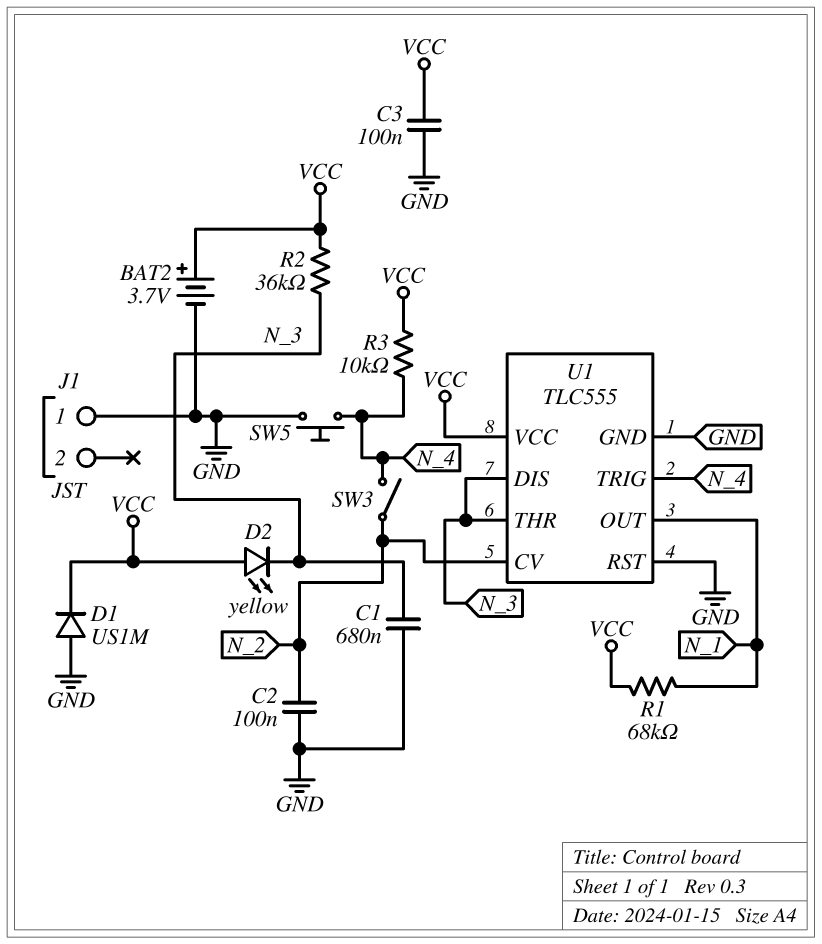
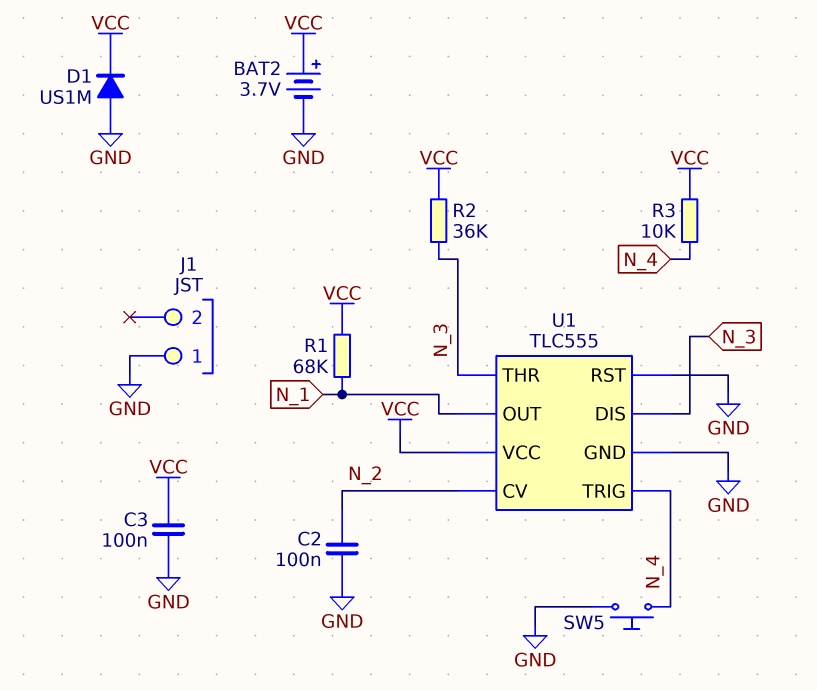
C1: 680nF (GND, N_3) -> none
D2: LED yellow (A VCC, K N_3) -> none
SW3: switch (N_2, N_4) -> none

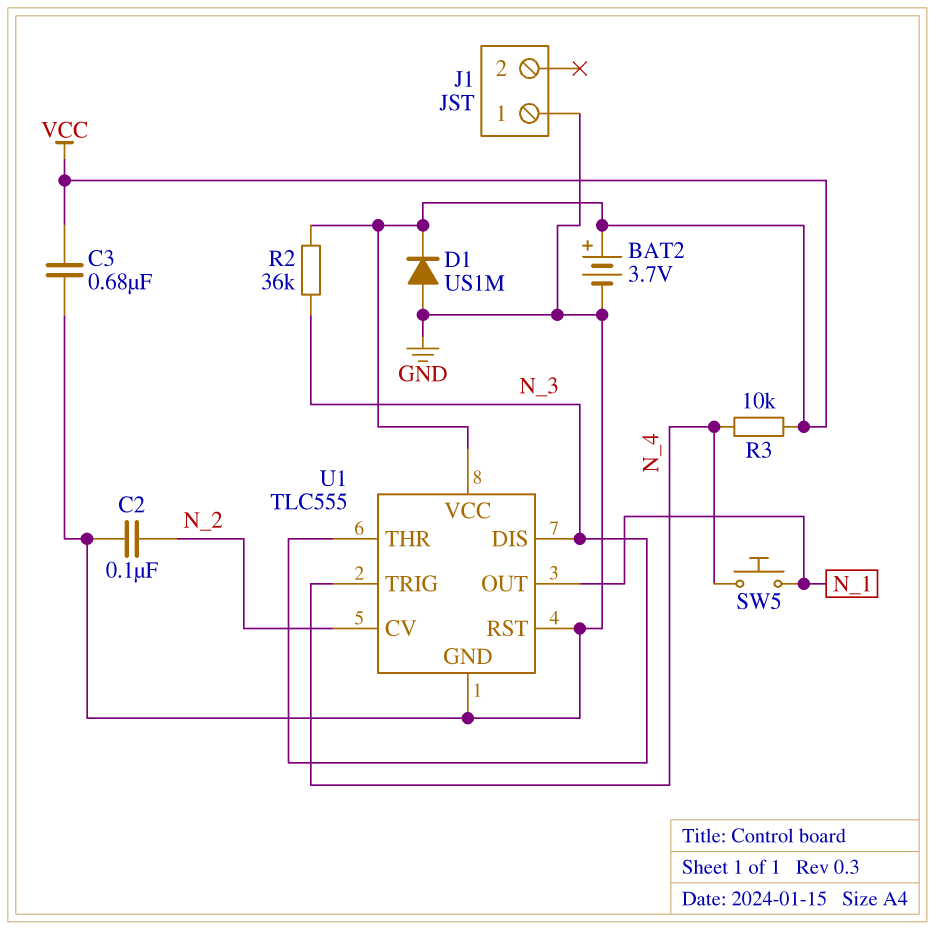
C3: 100nF (GND, VCC) -> 680nF (GND, VCC)
R1: 68k (N_1, VCC) -> none
SW5: button (GND, N_4) -> button (N_1, N_4)

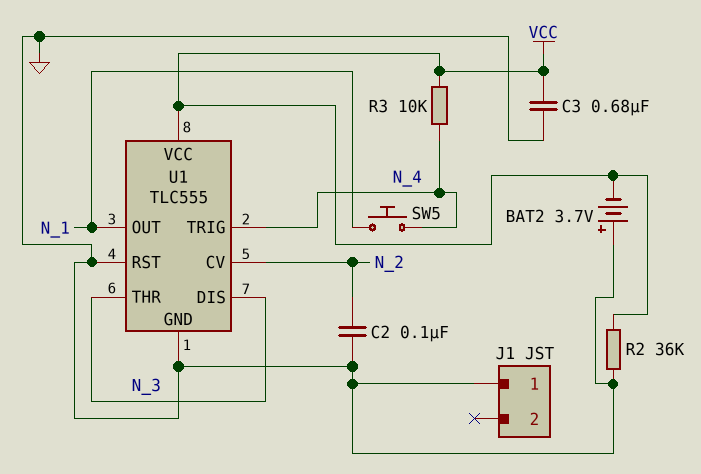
BAT2: 3.7V (plus VCC, minus GND) -> 3.7V (plus GND, minus VCC)
D1: diode US1M (A GND, K VCC) -> none
R2: 36k (N_3, VCC) -> 36k (GND, VCC)

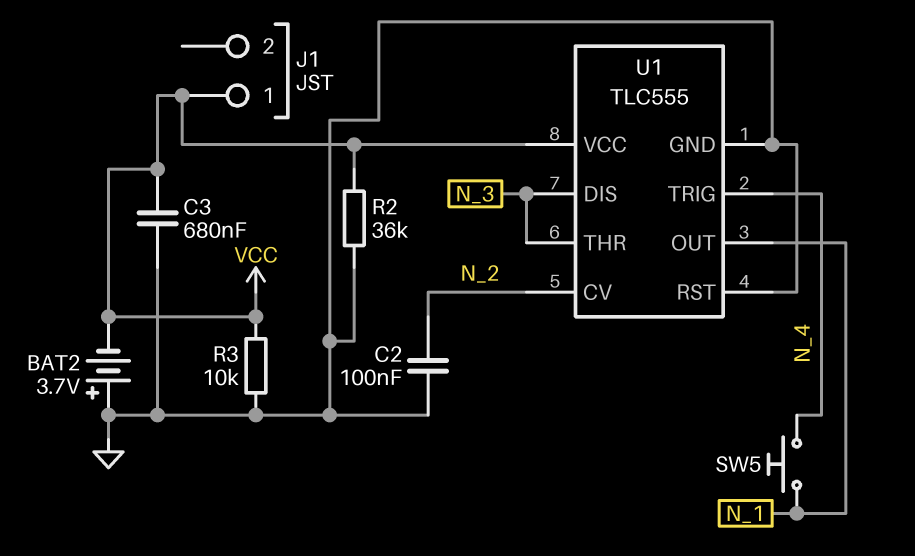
J1 pin 1: GND -> VCC
R3: 10k (N_4, VCC) -> 10k (GND, VCC)

